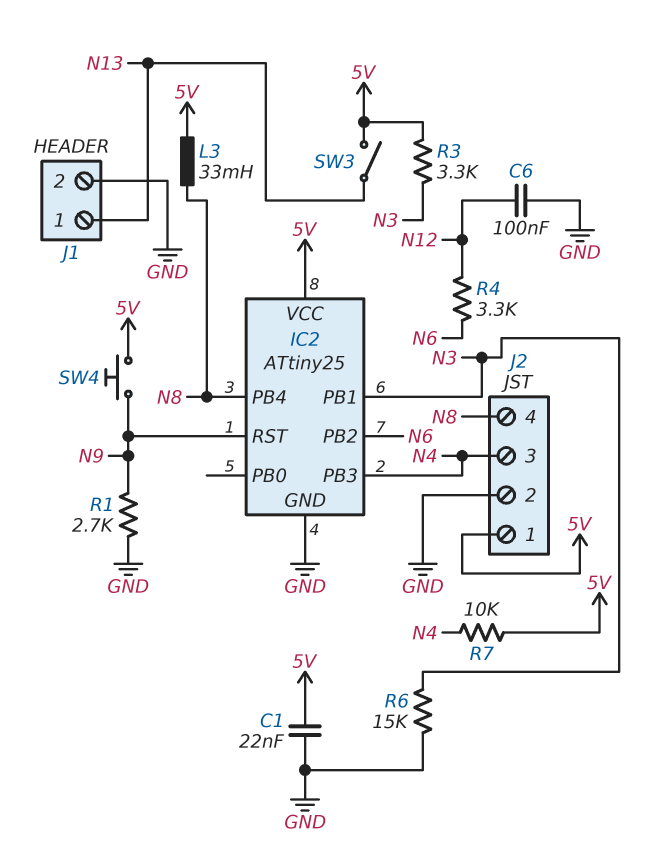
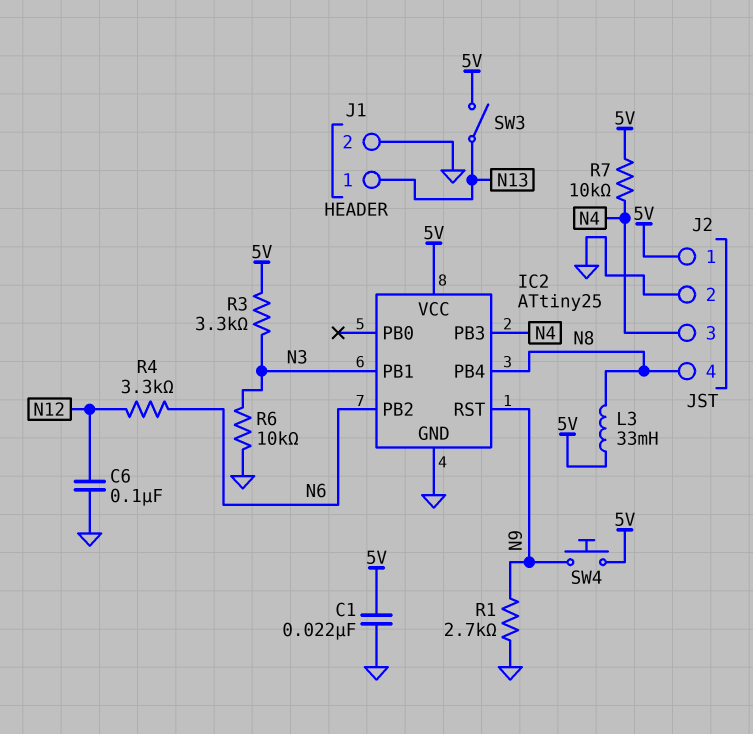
R6: 15k (GND, N3) -> 10k (GND, N3)

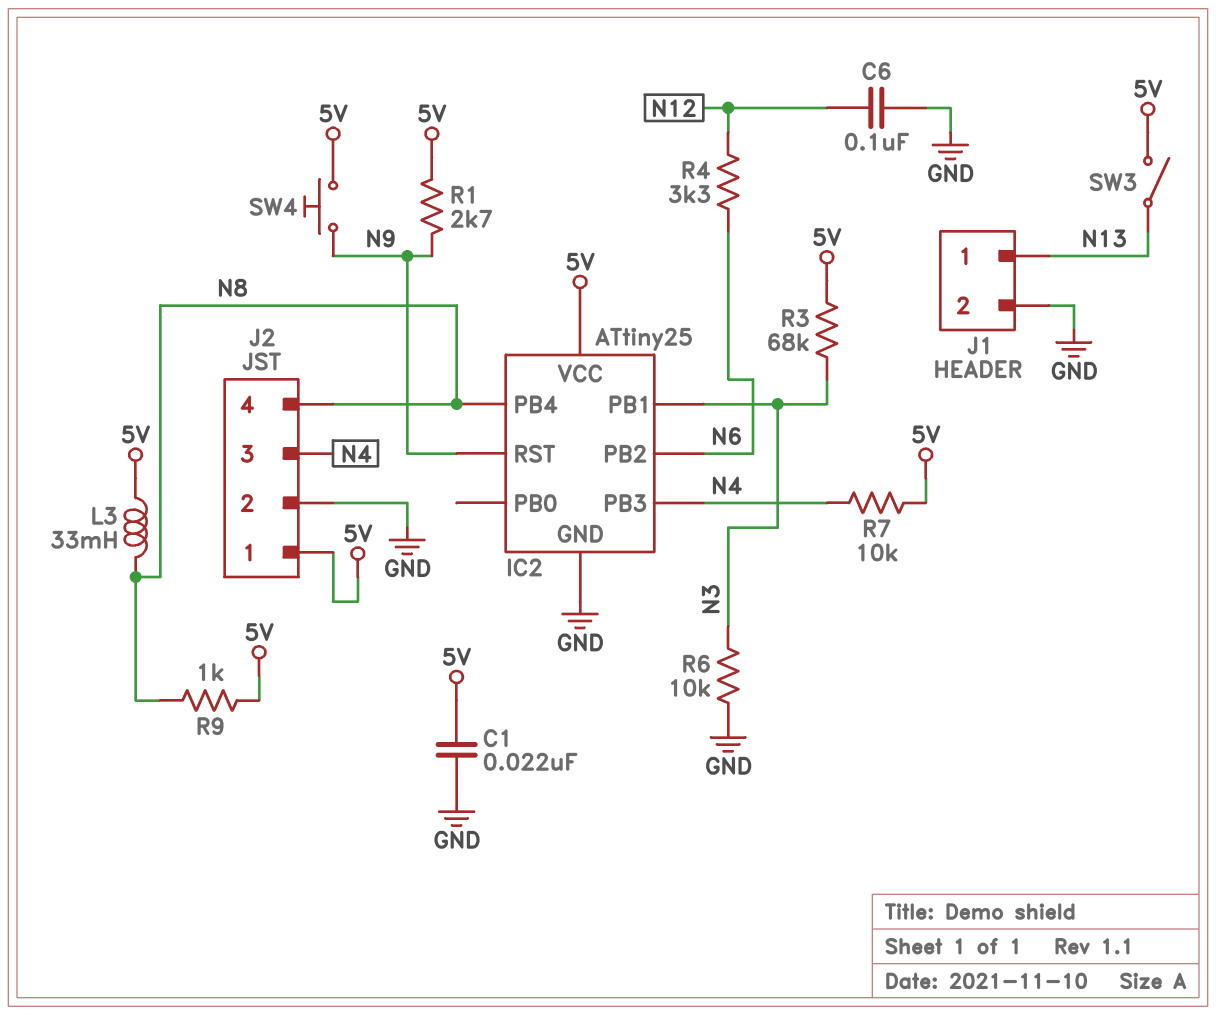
R1: 2.7k (GND, N9) -> 2.7k (5V, N9)
R3: 3.3k (5V, N3) -> 68k (5V, N3)
R9: none -> 1k (5V, N8)

